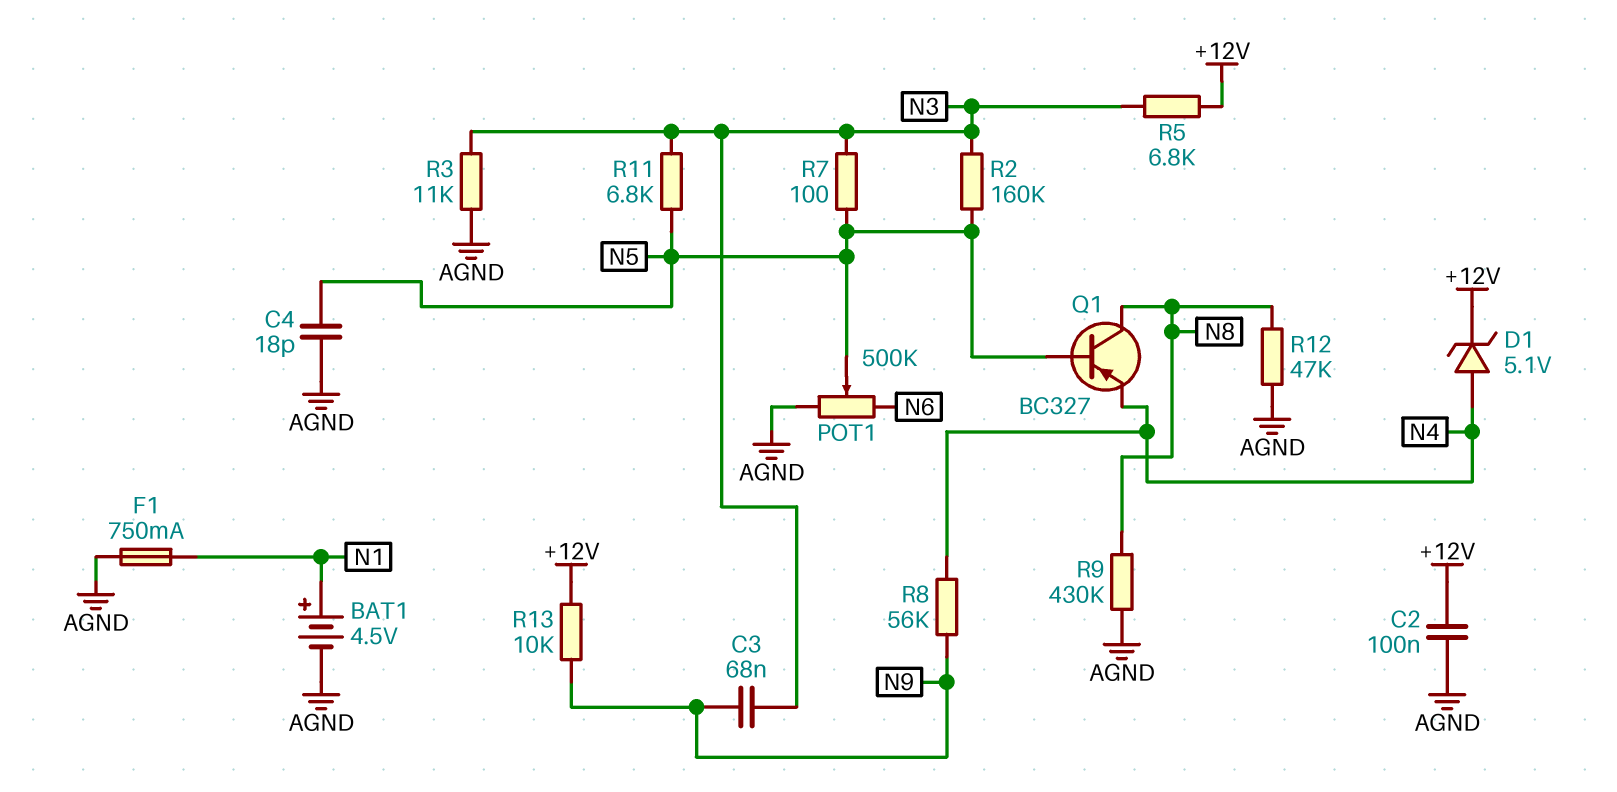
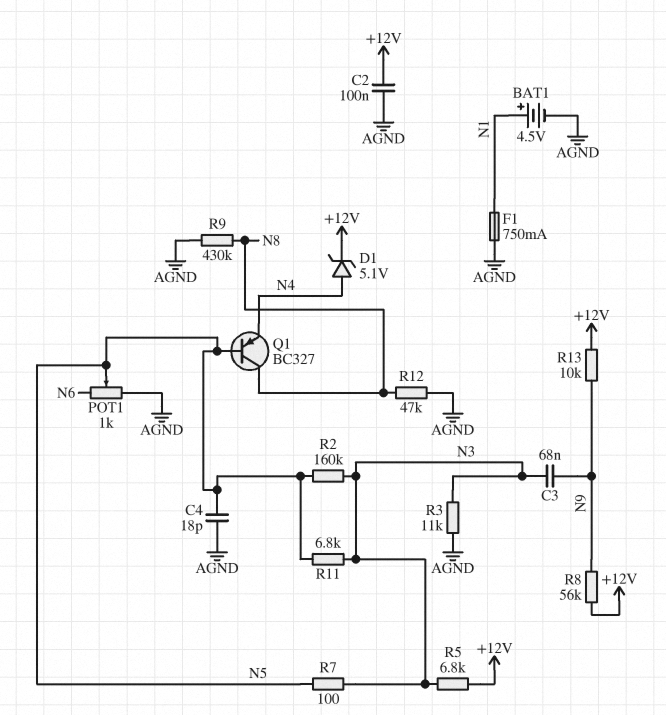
POT1: 500k (AGND, N6, wiper N5) -> 1k (AGND, N6, wiper N5)
R8: 56k (N4, N9) -> 56k (+12V, N9)

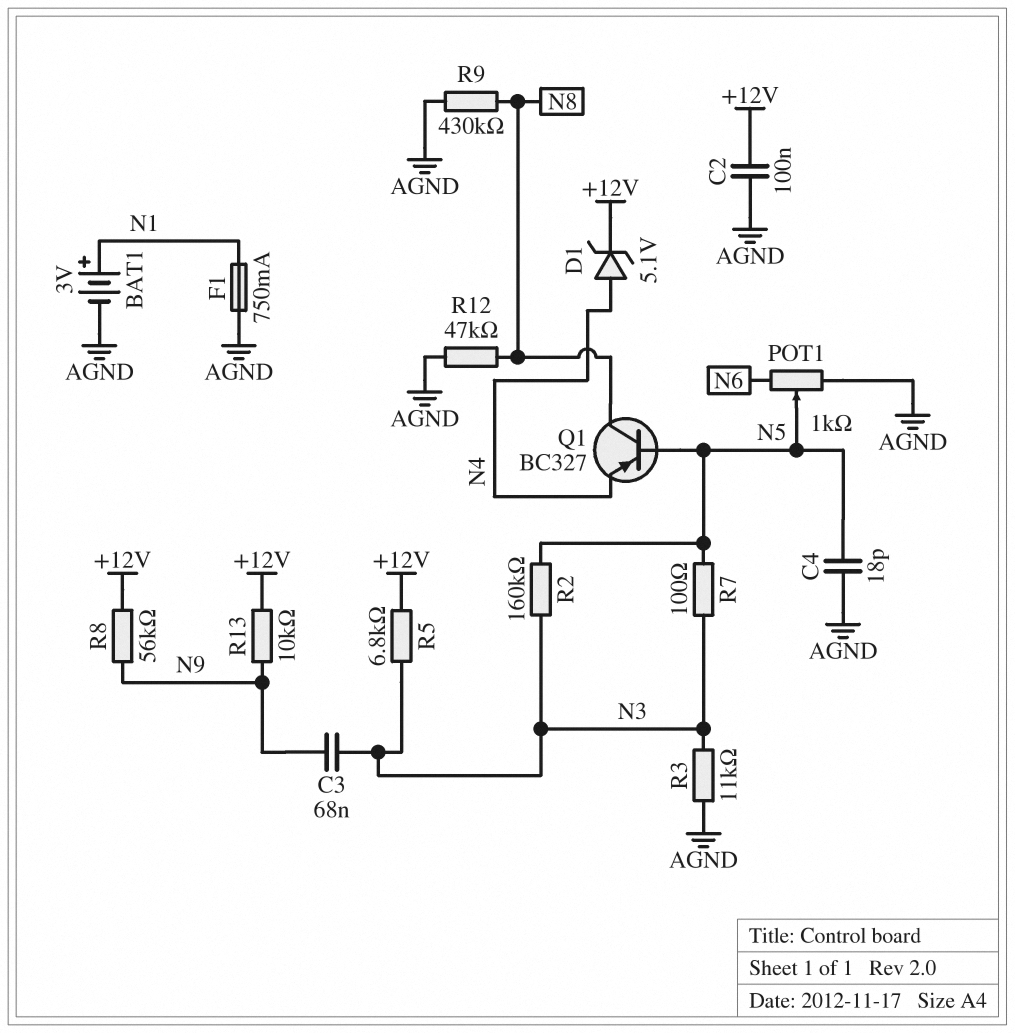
BAT1: 4.5V (plus N1, minus AGND) -> 3V (plus N1, minus AGND)
R11: 6.8k (N3, N5) -> none

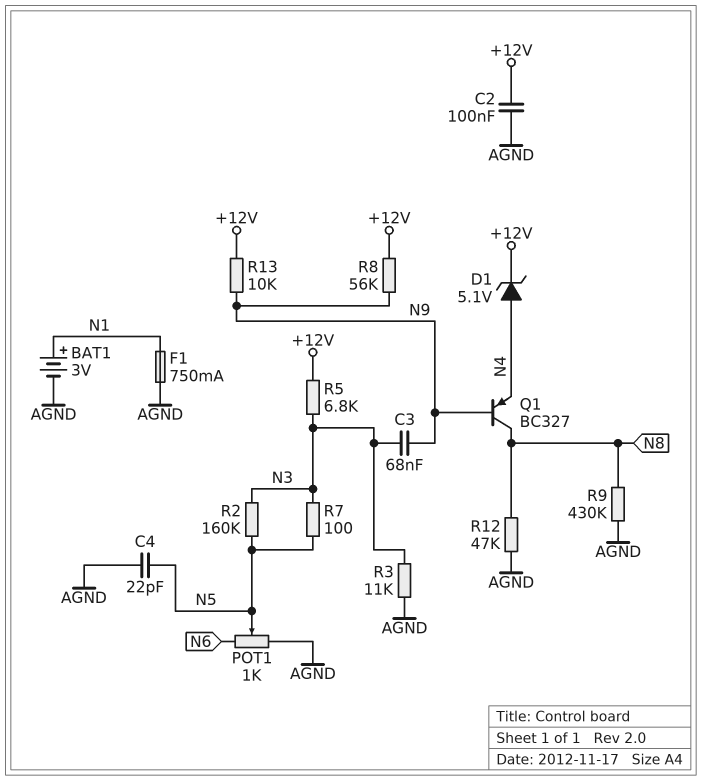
C4: 18pF (AGND, N5) -> 22pF (AGND, N5)
Q1: PNP BC327 (B N5, C N8, E N4) -> PNP BC327 (B N9, C N8, E N4)

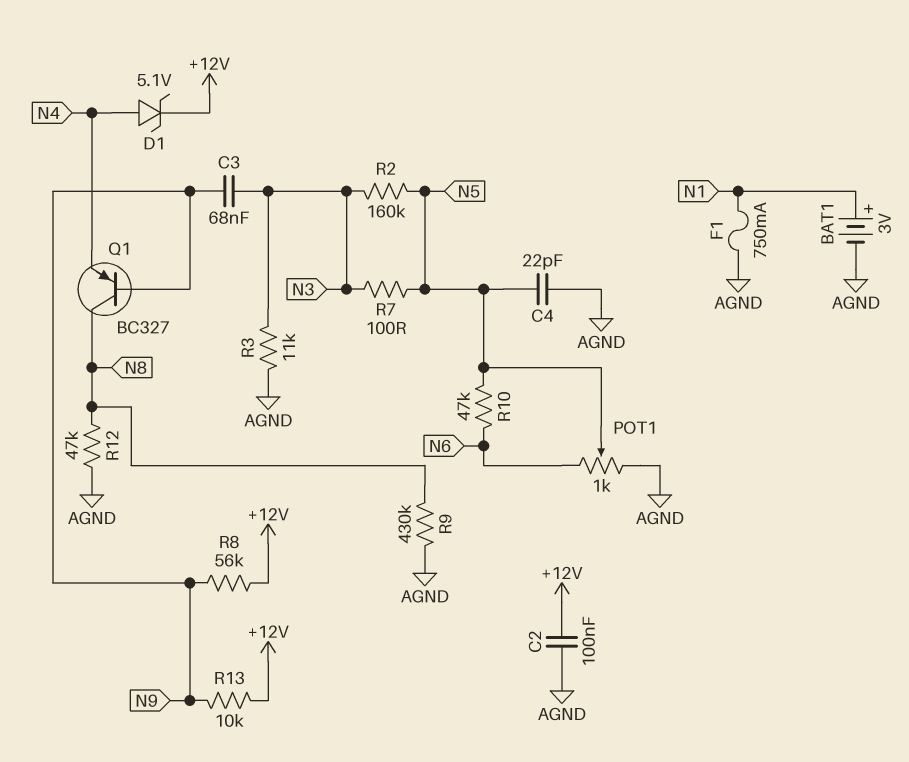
R5: 6.8k (+12V, N3) -> none
R10: none -> 47k (N5, N6)

